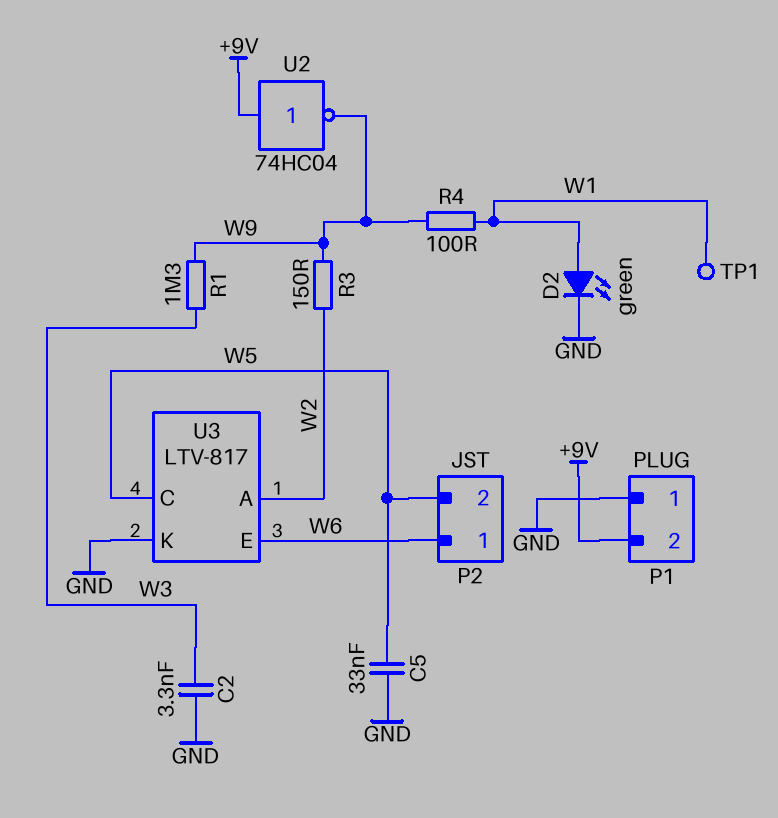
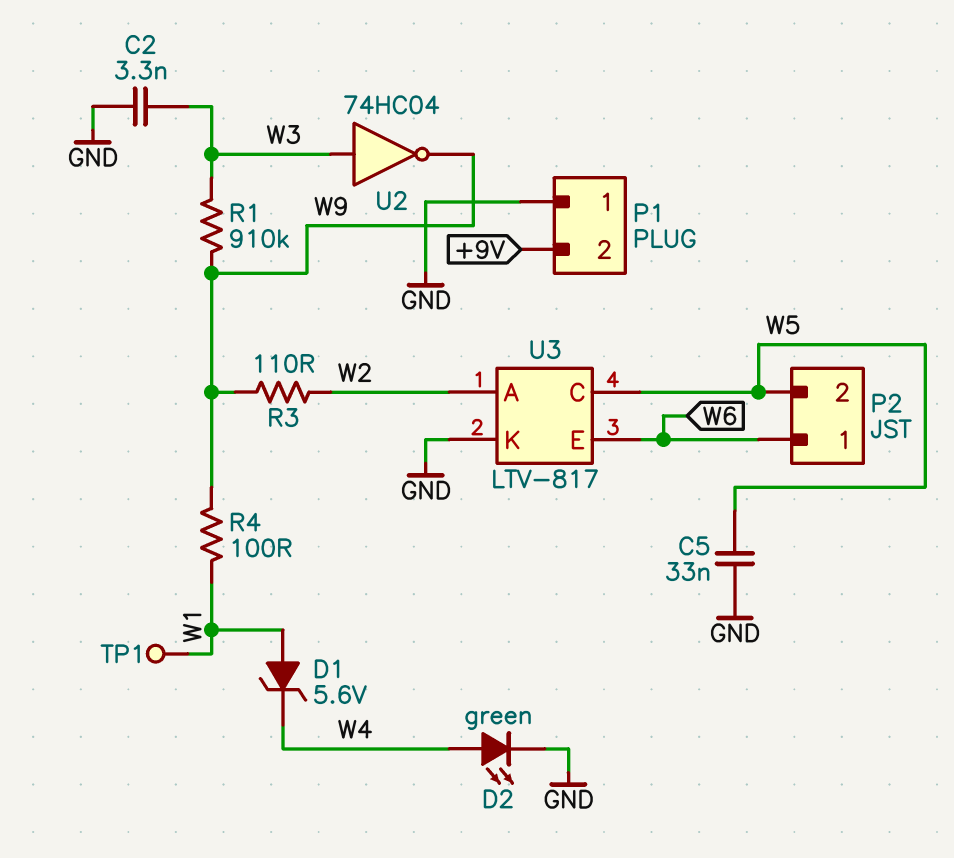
D1: none -> zener 5.6V (A W1, K W4)
D2: LED green (A W1, K GND) -> LED green (A W4, K GND)
R1: 1.3M (W3, W9) -> 910k (W3, W9)
R3: 150 (W2, W9) -> 110 (W2, W9)
U2: NOT 74HC04 (in +9V, out W9) -> NOT 74HC04 (in W3, out W9)

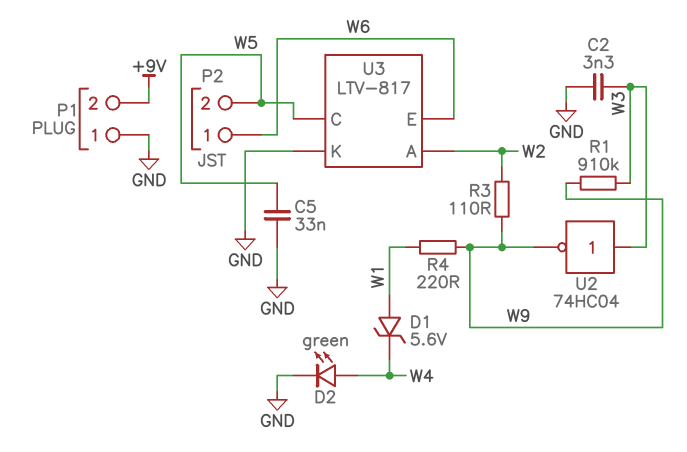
R4: 100 (W1, W9) -> 220 (W1, W9)
TP1: test point (W1) -> none

